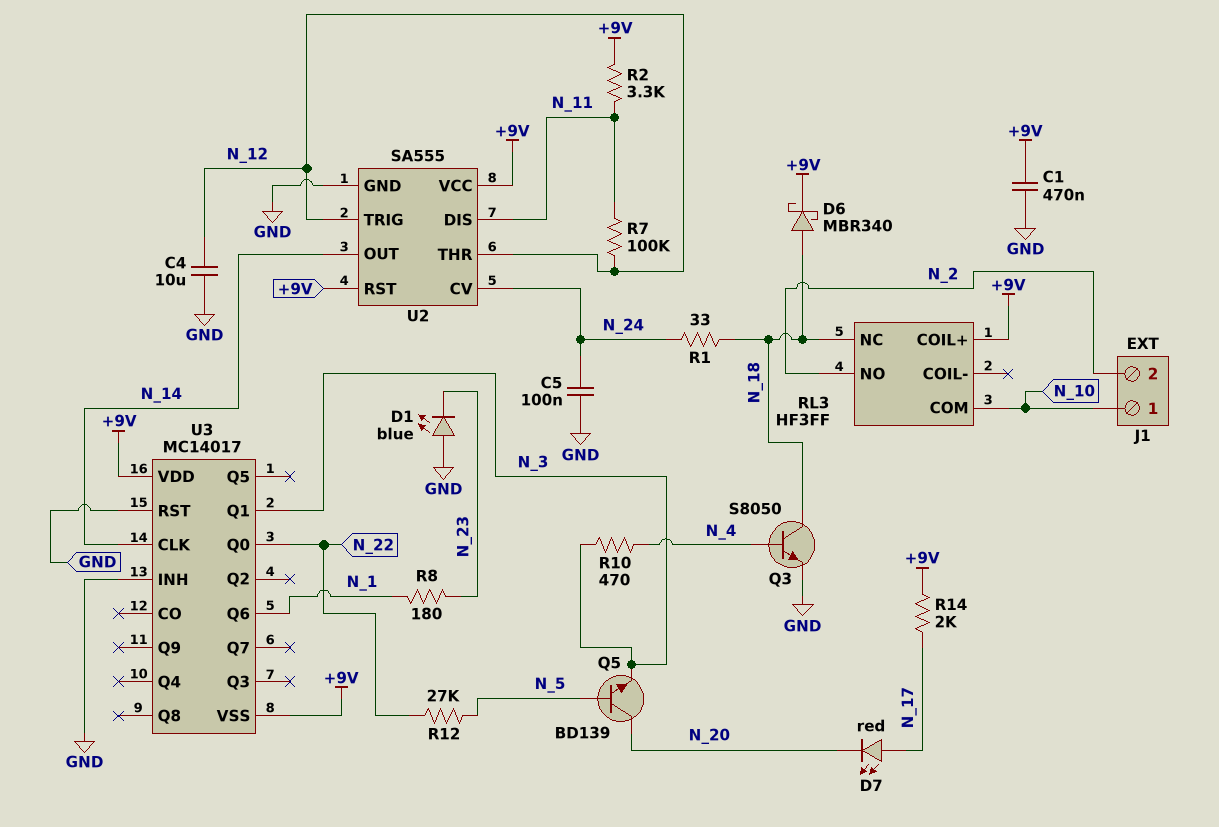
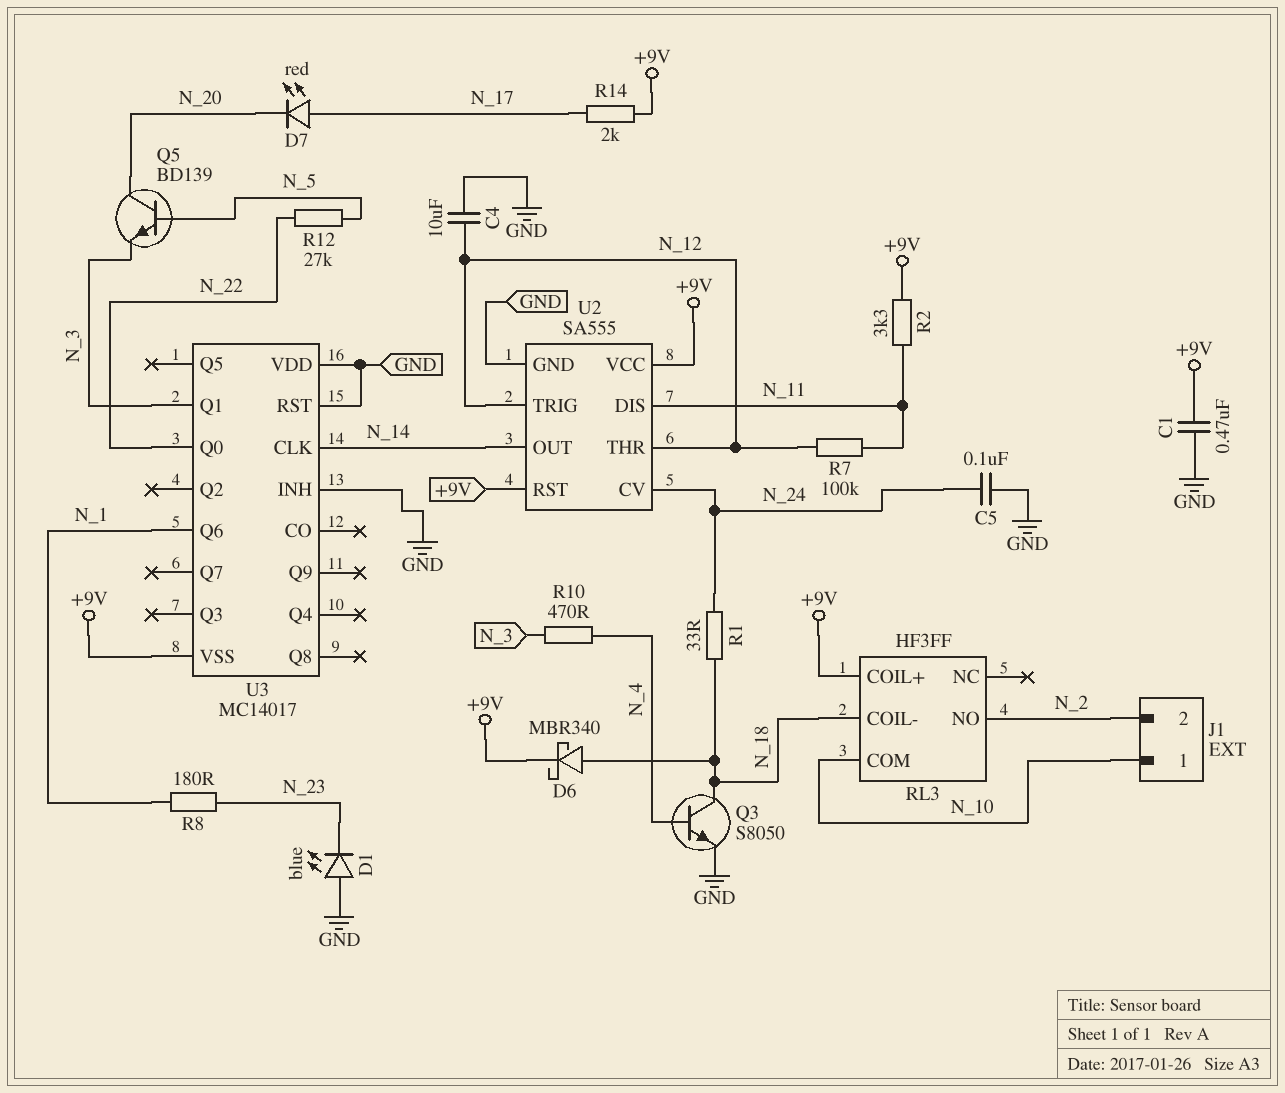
RL3 pin COIL-: none -> N_18
RL3 pin NC: N_18 -> none
U3 pin VDD: +9V -> GND

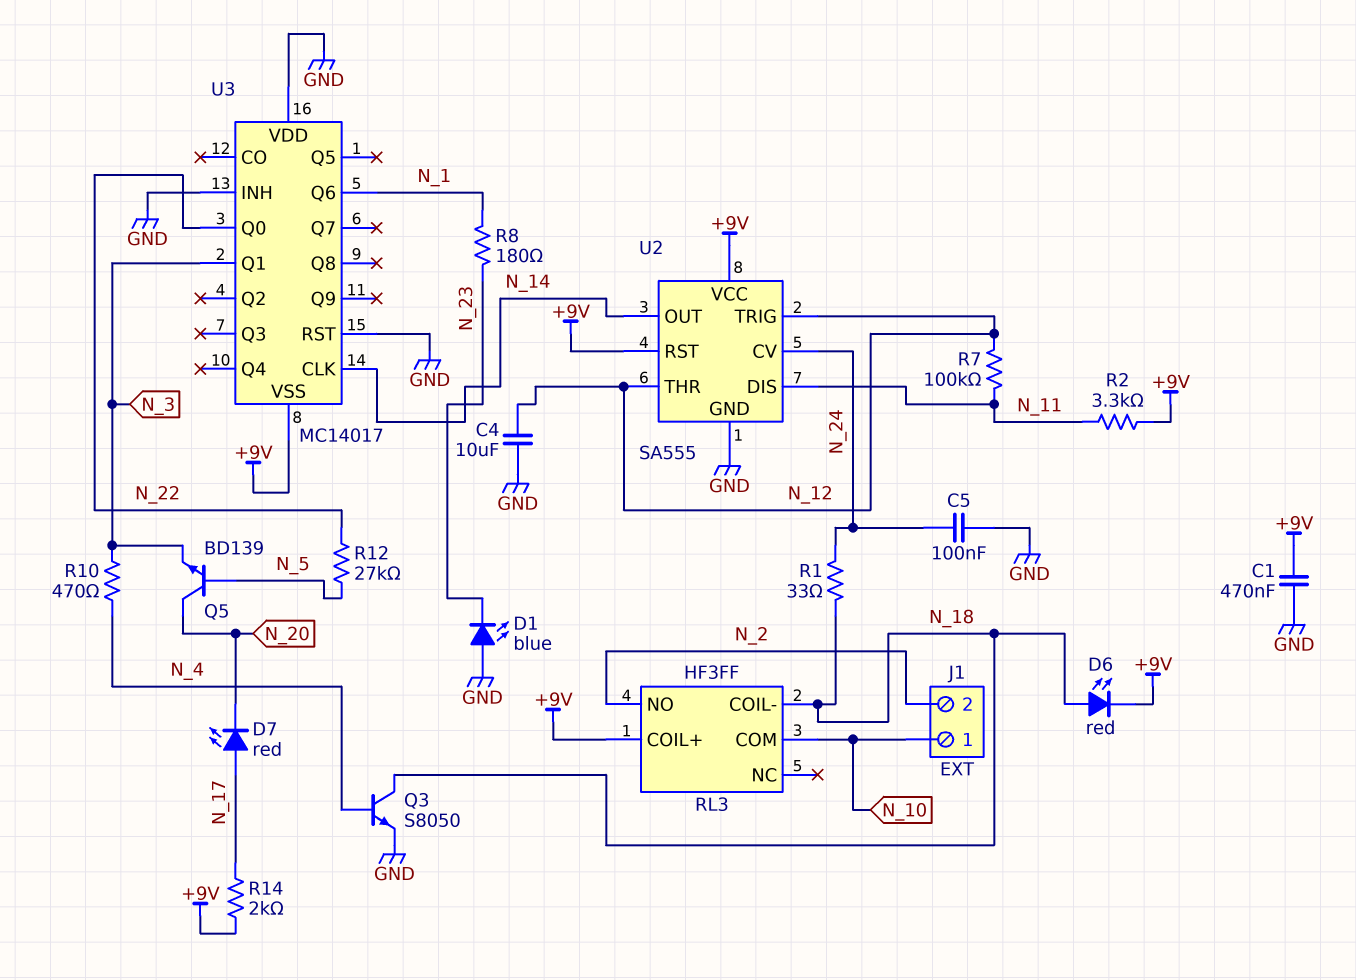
D6: schottky MBR340 (A N_18, K +9V) -> LED red (A N_18, K +9V)

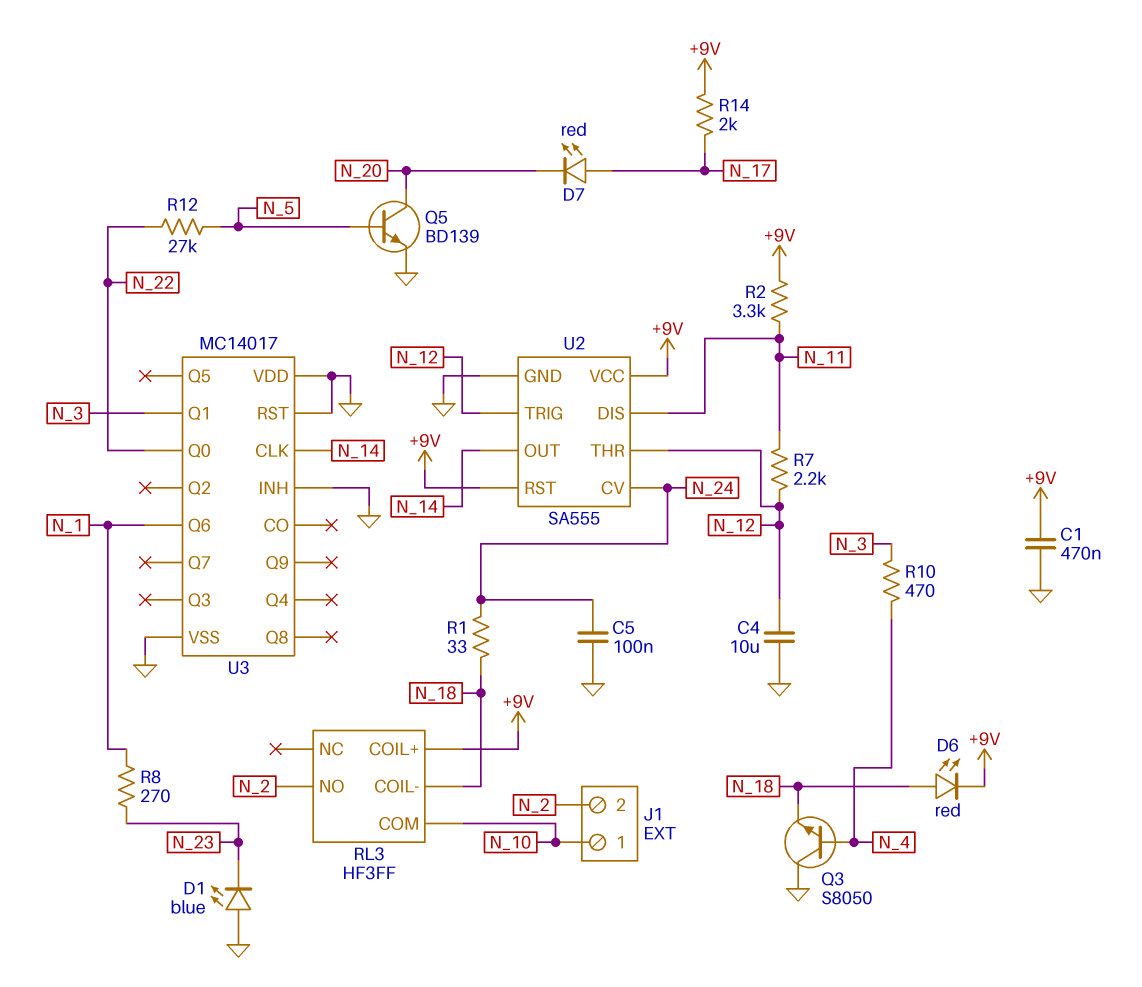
Q3: NPN S8050 (B N_4, C N_18, E GND) -> NPN S8050 (B N_4, C GND, E N_18)
Q5: NPN BD139 (B N_5, C N_20, E N_3) -> NPN BD139 (B N_5, C N_20, E GND)
R7: 100k (N_11, N_12) -> 2.2k (N_11, N_12)
R8: 180 (N_1, N_23) -> 270 (N_1, N_23)
U3 pin VSS: +9V -> GND

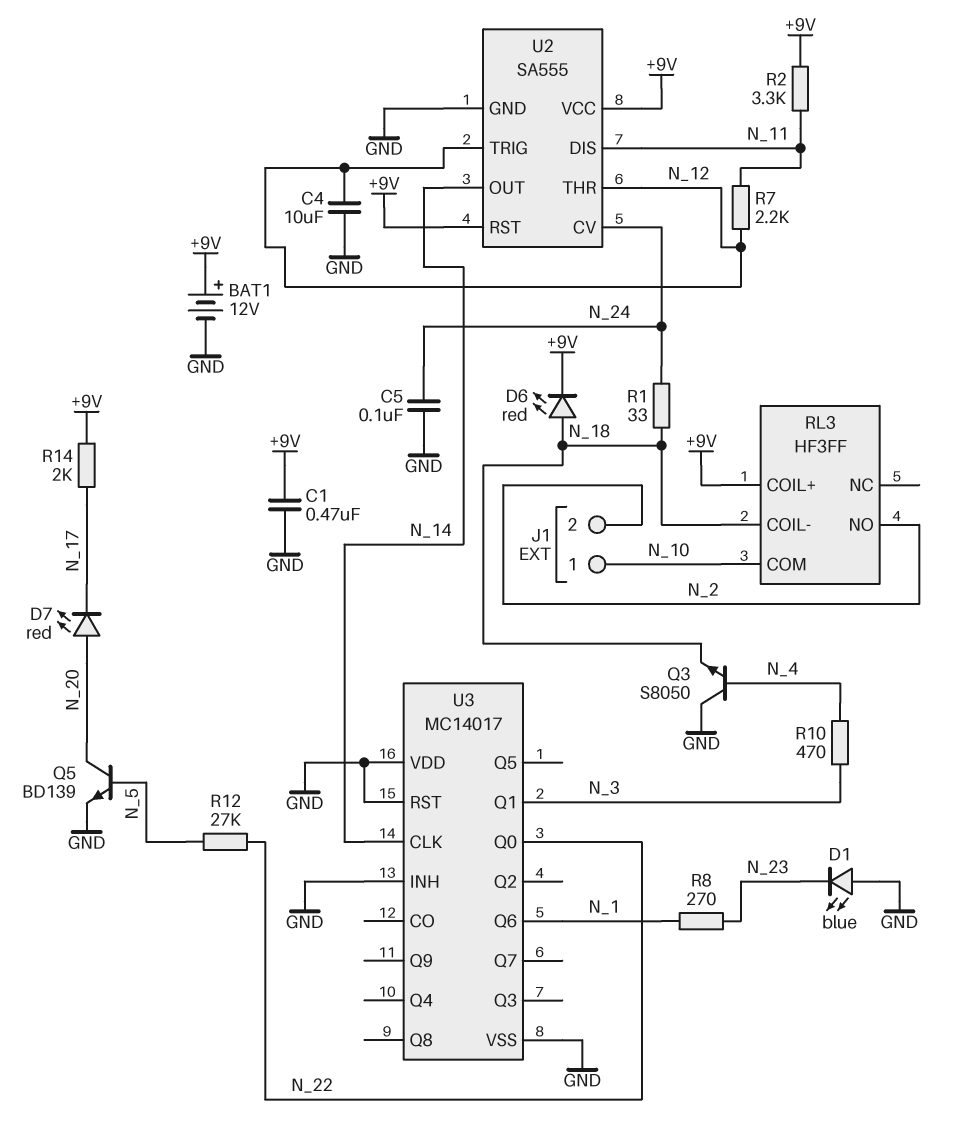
BAT1: none -> 12V (plus +9V, minus GND)
D7: LED red (A N_17, K N_20) -> LED red (A N_20, K N_17)

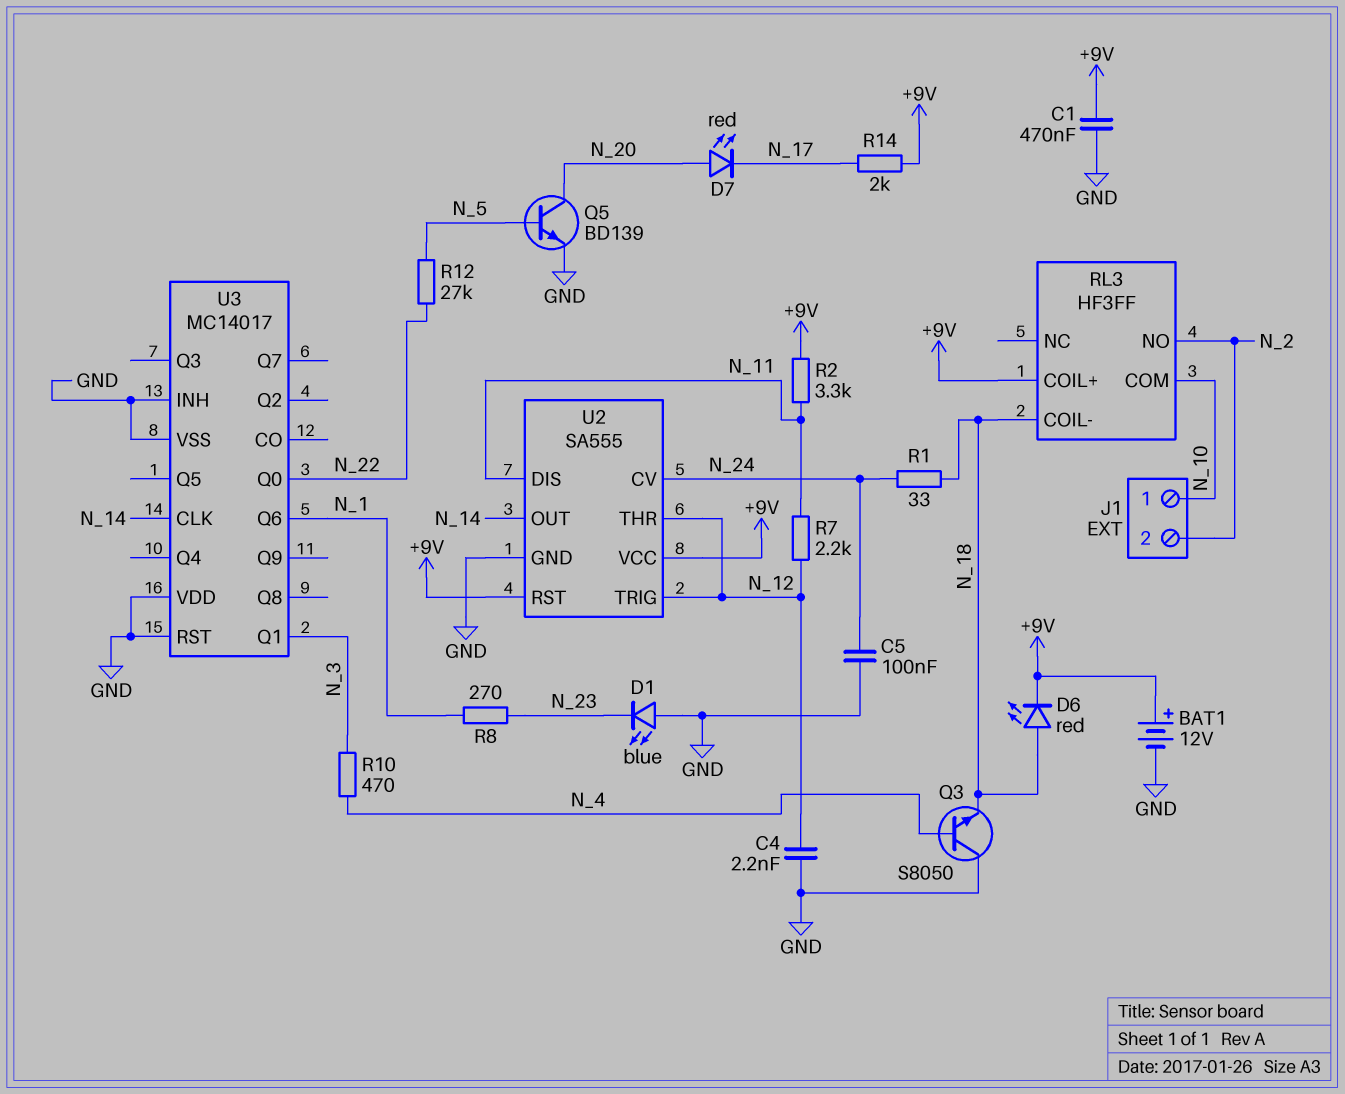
C4: 10uF (GND, N_12) -> 2.2nF (GND, N_12)

